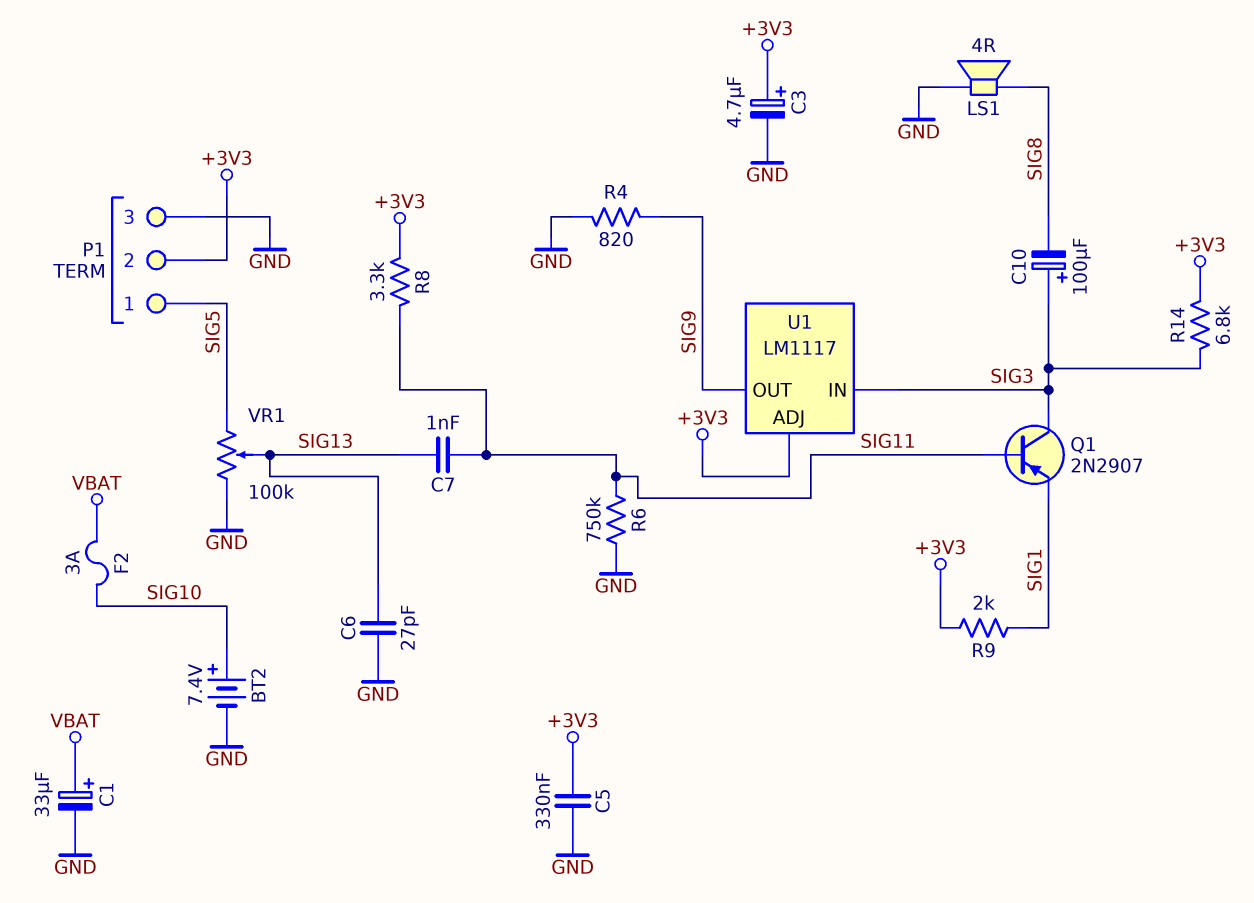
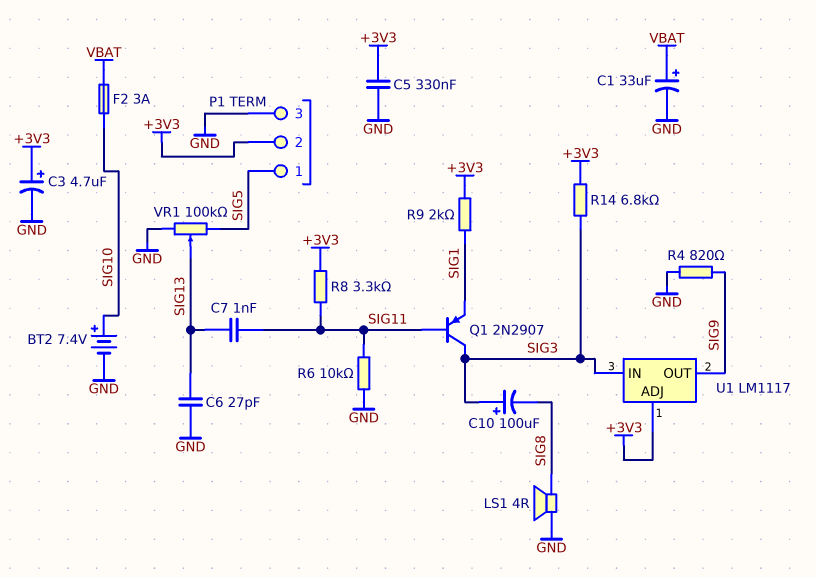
R6: 750k (GND, SIG11) -> 10k (GND, SIG11)

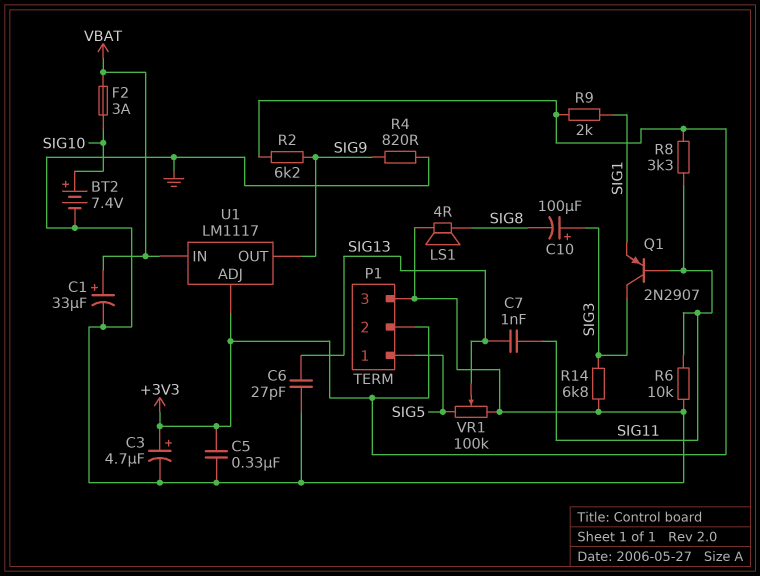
R2: none -> 6.2k (+3V3, SIG9)
R14: 6.8k (+3V3, SIG3) -> 6.8k (GND, SIG3)
U1 pin IN: SIG3 -> VBAT

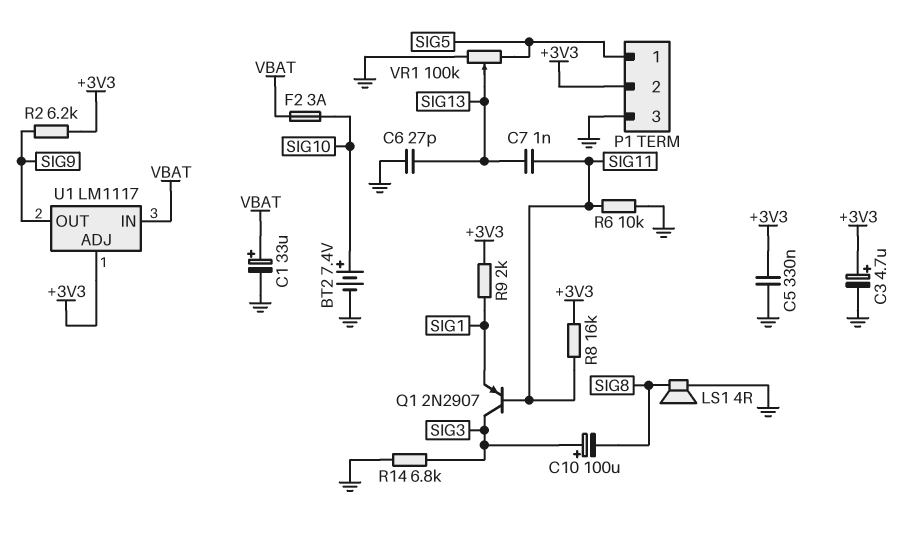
R4: 820 (GND, SIG9) -> none
R8: 3.3k (+3V3, SIG11) -> 16k (+3V3, SIG11)

